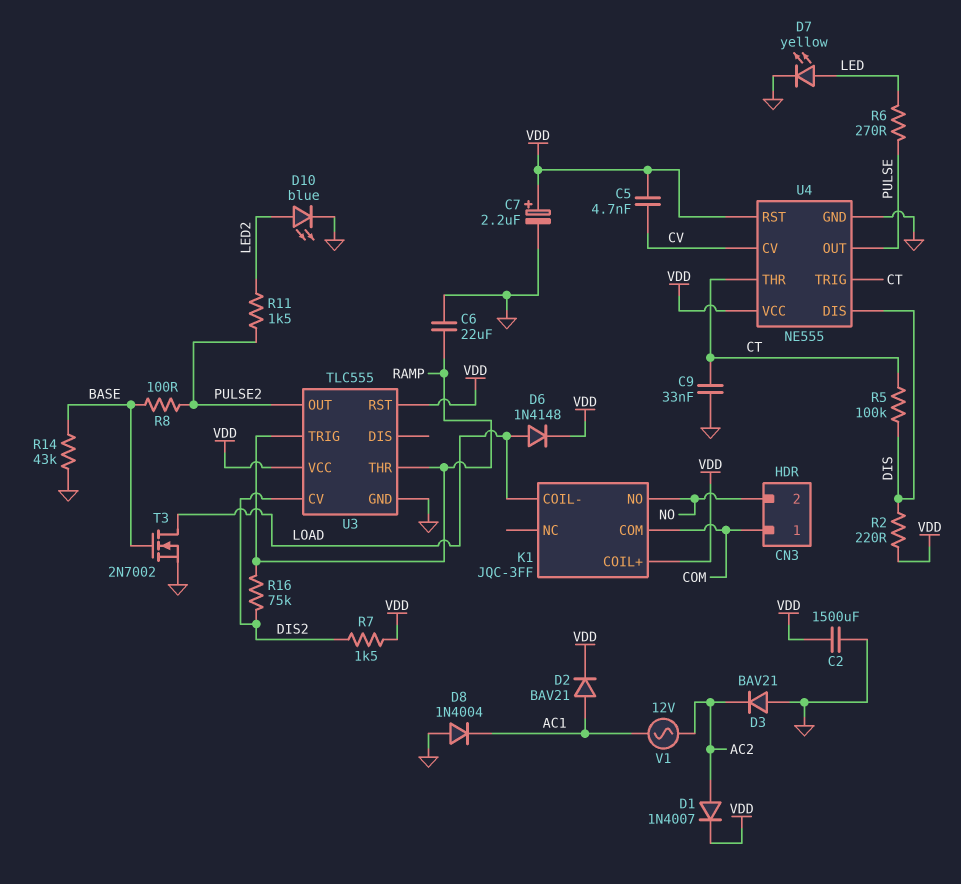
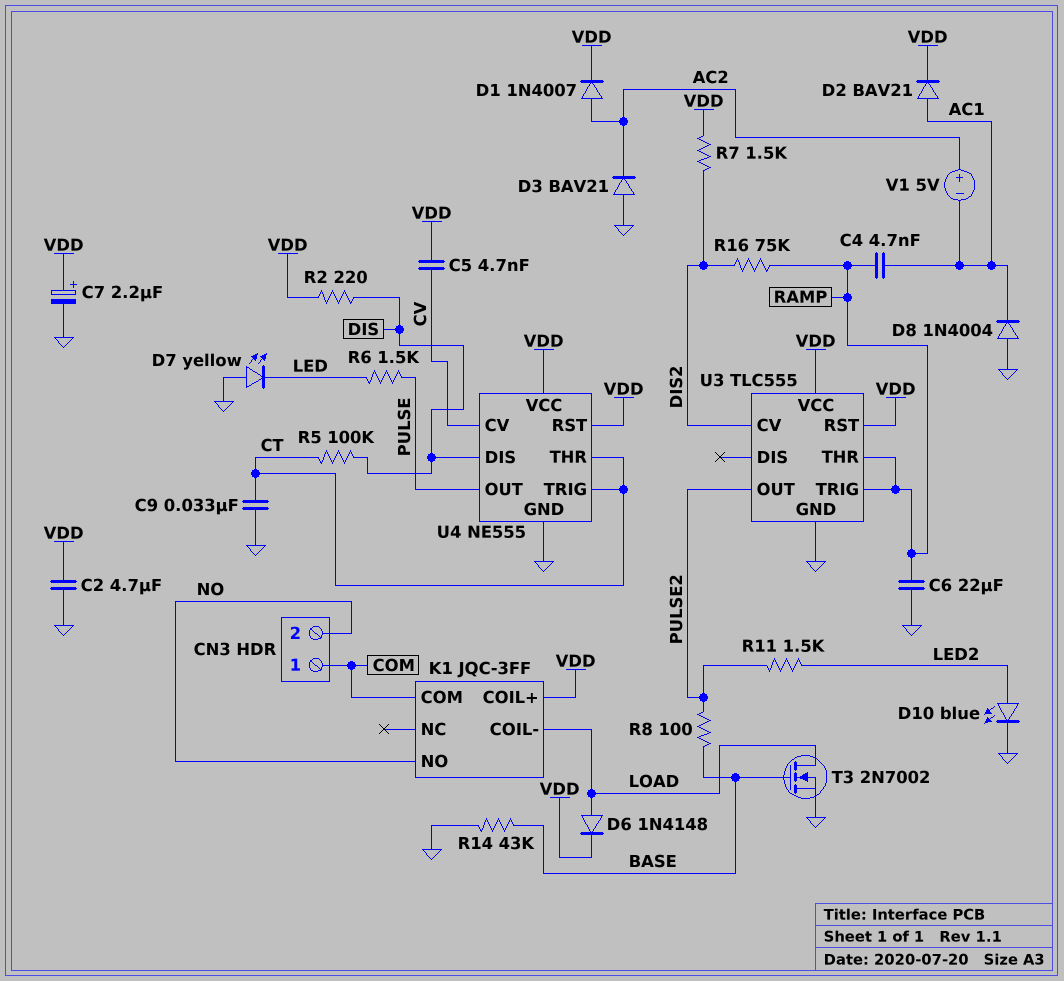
C2: 1500uF (GND, VDD) -> 4.7uF (GND, VDD)
C4: none -> 4.7nF (AC1, RAMP)
D7: LED yellow (A LED, K GND) -> LED yellow (A GND, K LED)
R6: 270 (LED, PULSE) -> 1.5k (LED, PULSE)
V1: AC 12V (AC1, AC2) -> 5V (plus AC2, minus AC1)

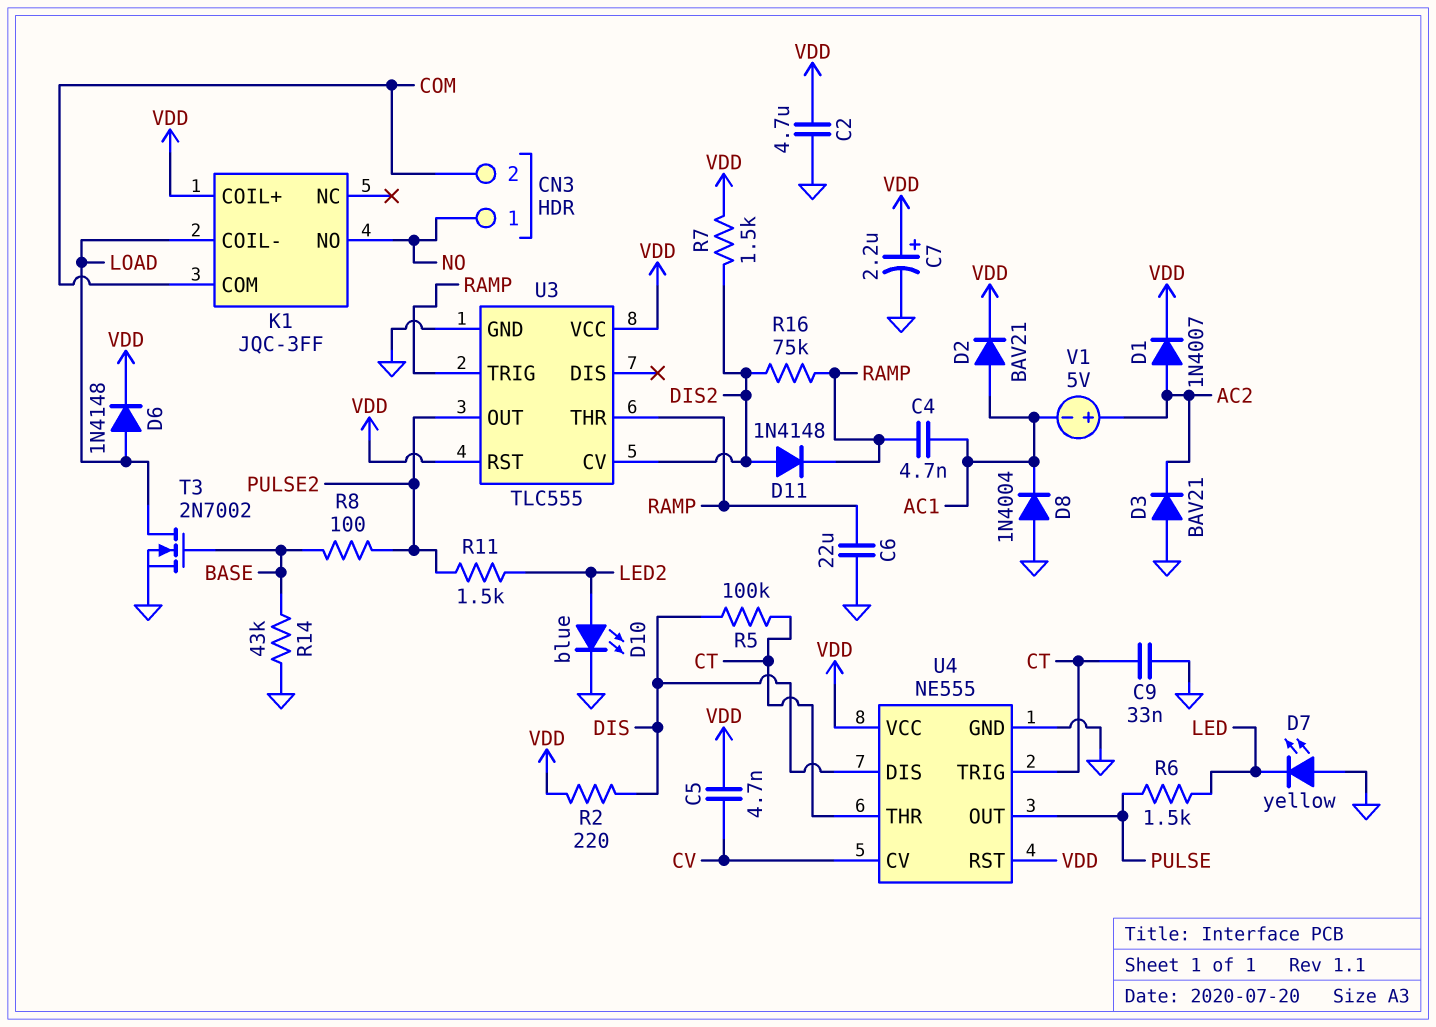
CN3 pin 1: COM -> NO
CN3 pin 2: NO -> COM
D11: none -> diode 1N4148 (A DIS2, K RAMP)

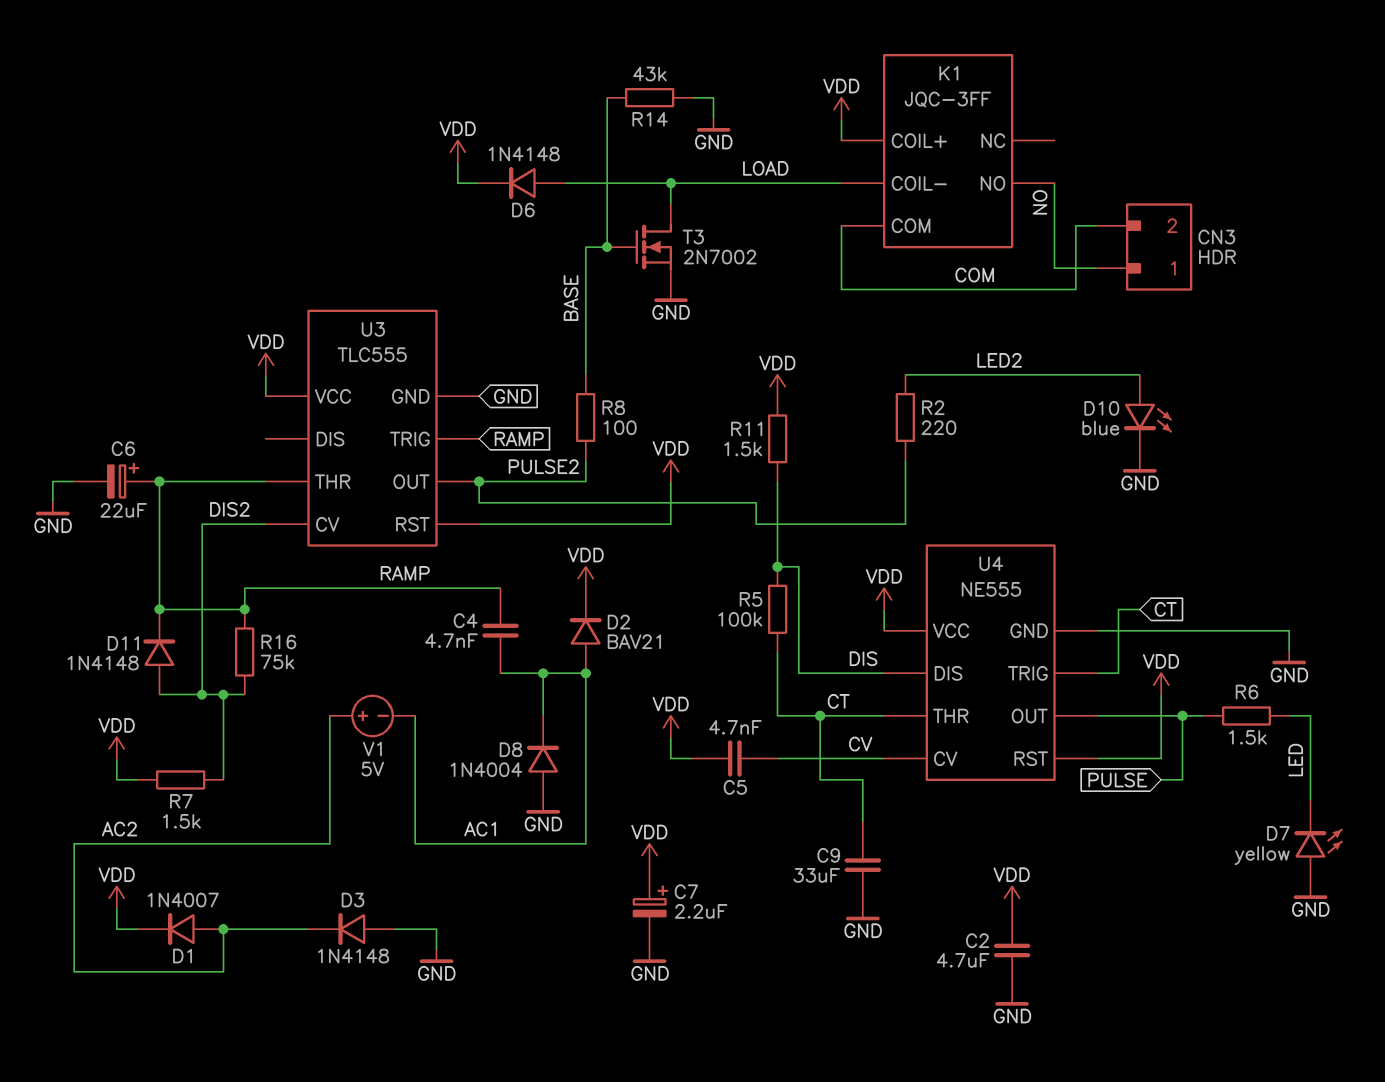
C6: 22uF (GND, RAMP) -> 22uF (plus RAMP, minus GND)
C9: 33nF (CT, GND) -> 33uF (CT, GND)
D3: diode BAV21 (A GND, K AC2) -> diode 1N4148 (A GND, K AC2)
R2: 220 (DIS, VDD) -> 220 (LED2, PULSE2)
R11: 1.5k (LED2, PULSE2) -> 1.5k (DIS, VDD)

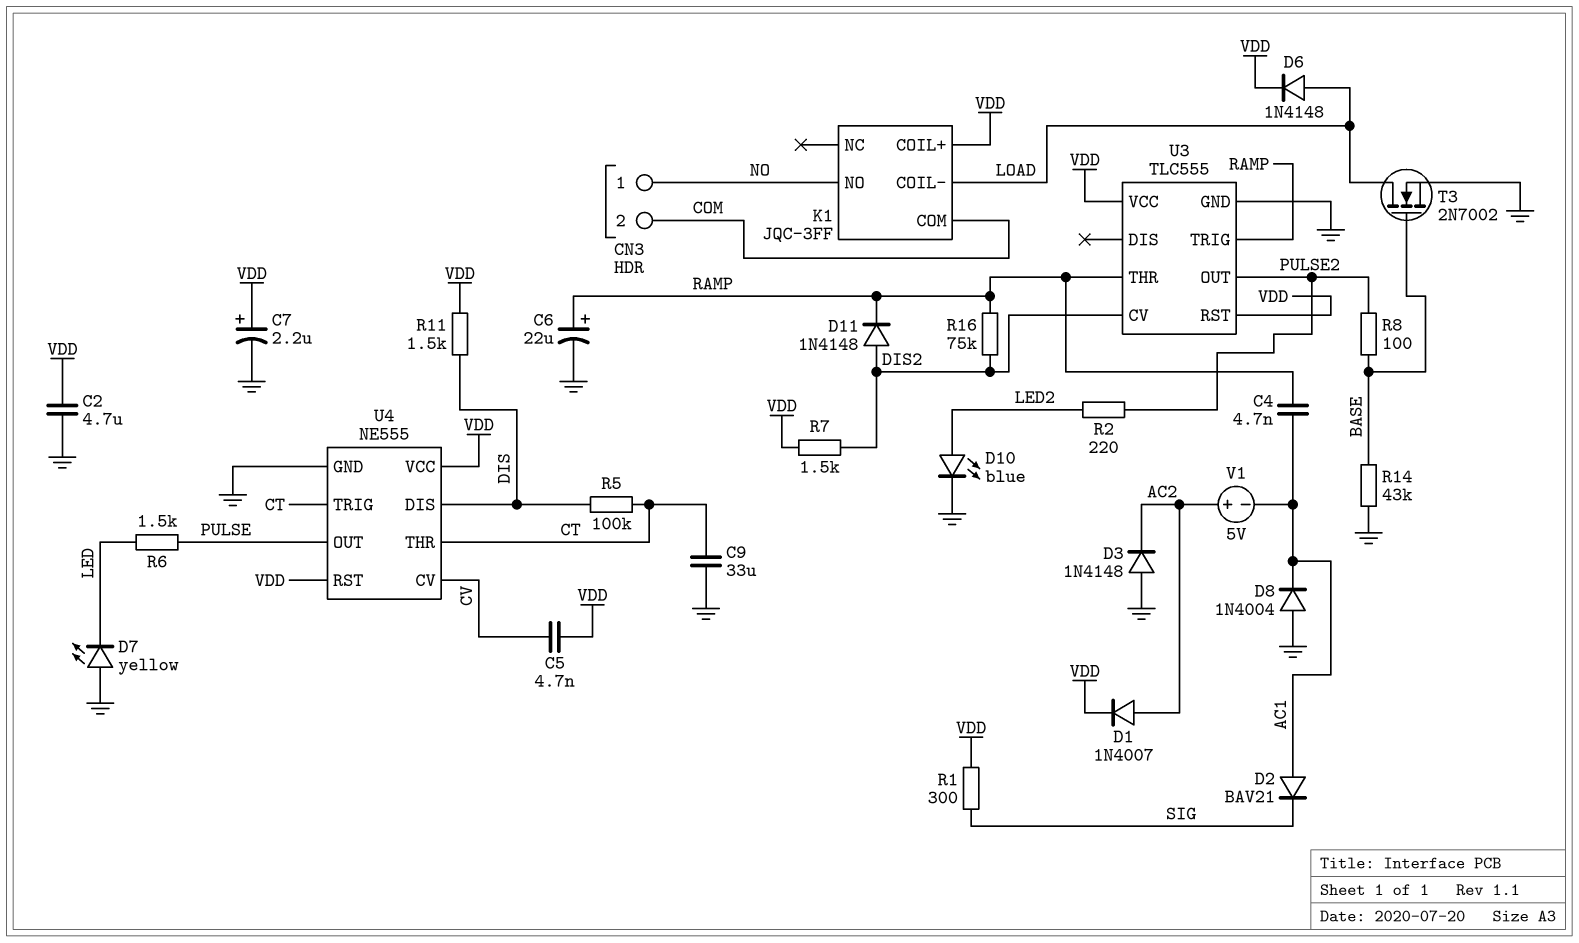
D2: diode BAV21 (A AC1, K VDD) -> diode BAV21 (A AC1, K SIG)
R1: none -> 300 (SIG, VDD)

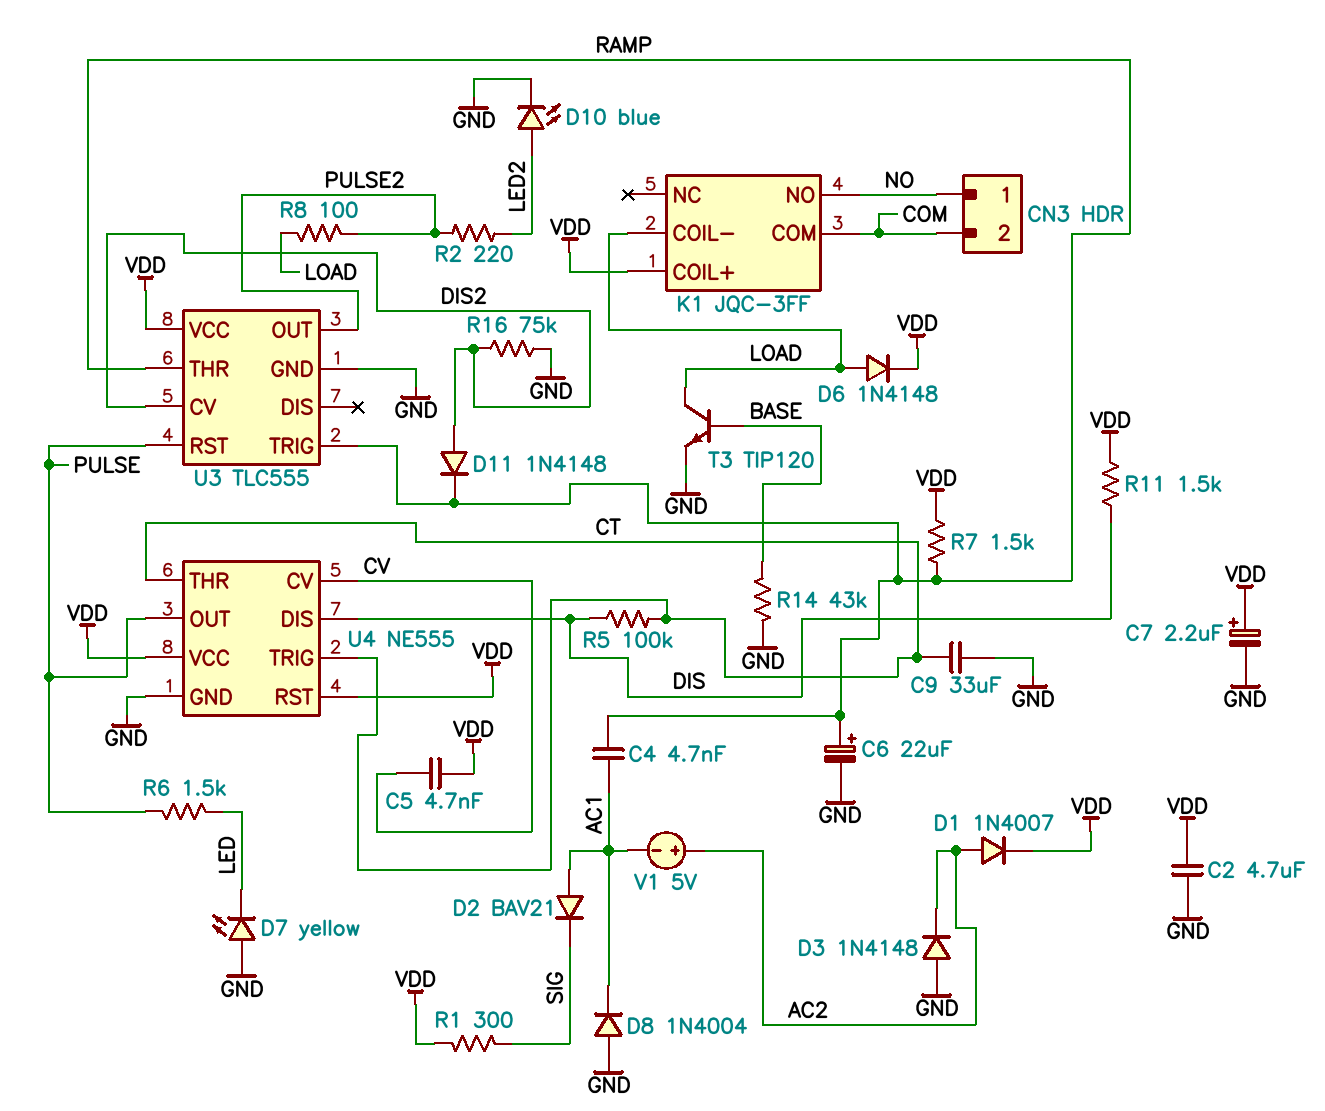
R7: 1.5k (DIS2, VDD) -> 1.5k (RAMP, VDD)
R8: 100 (BASE, PULSE2) -> 100 (LOAD, PULSE2)
R16: 75k (DIS2, RAMP) -> 75k (DIS2, GND)
T3: NMOS 2N7002 (G BASE, D LOAD, S GND) -> NPN TIP120 (B BASE, C LOAD, E GND)
U3 pin RST: VDD -> PULSE

